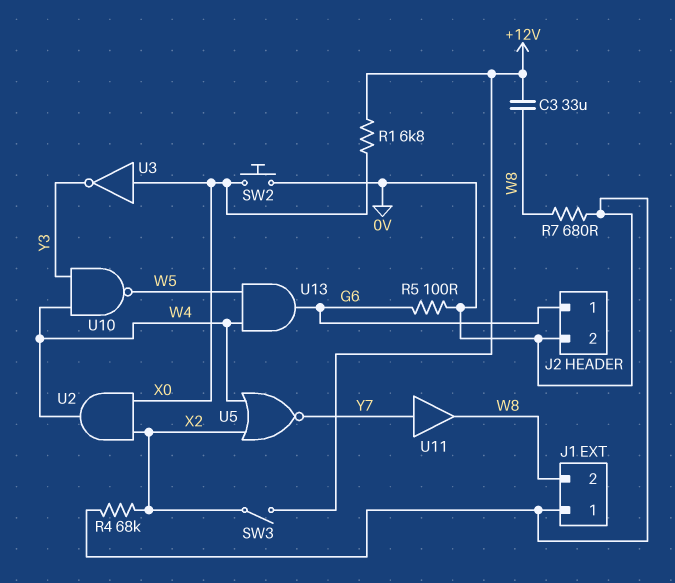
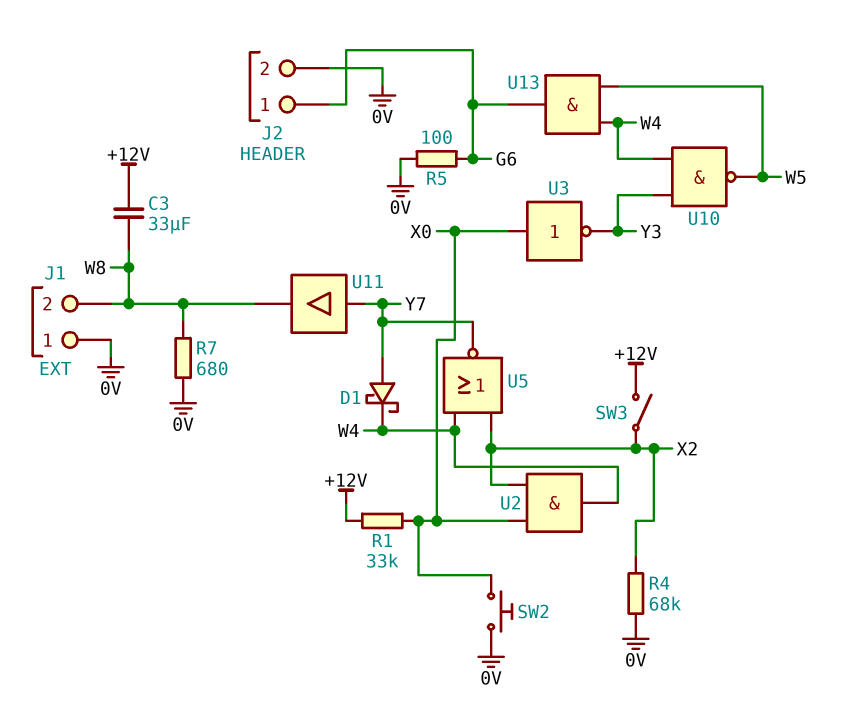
D1: none -> schottky (A Y7, K W4)
R1: 6.8k (+12V, X0) -> 33k (+12V, X0)

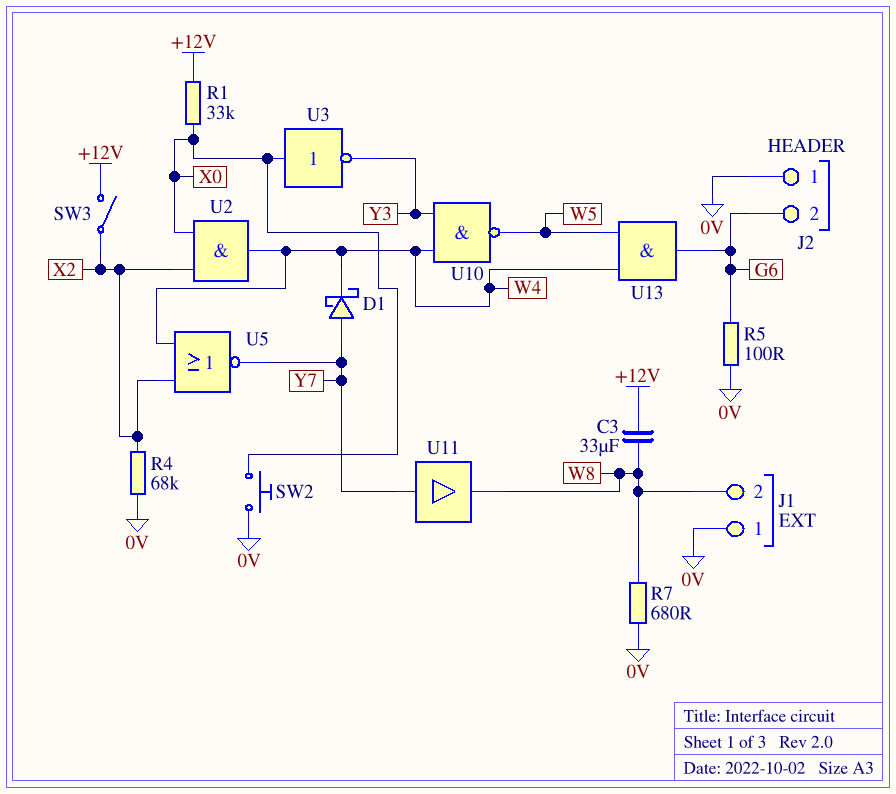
J2 pin 1: G6 -> 0V
J2 pin 2: 0V -> G6

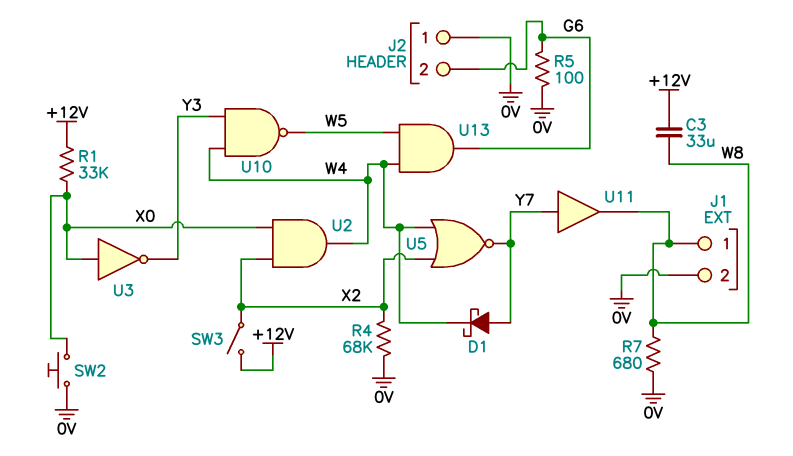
J1 pin 1: 0V -> W8
J1 pin 2: W8 -> 0V

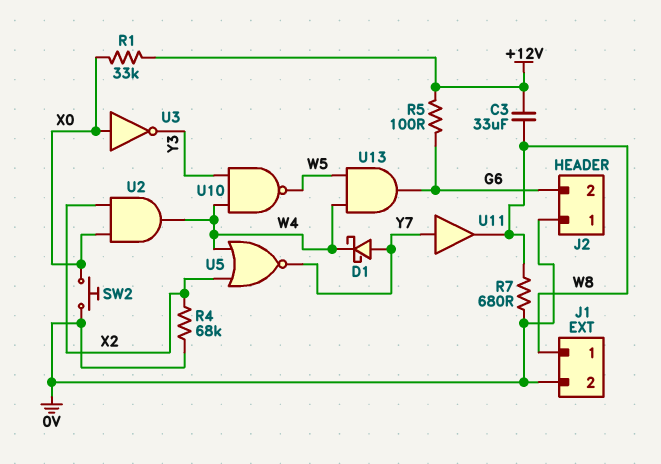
R5: 100 (0V, G6) -> 100 (+12V, G6)
SW3: switch (+12V, X2) -> none

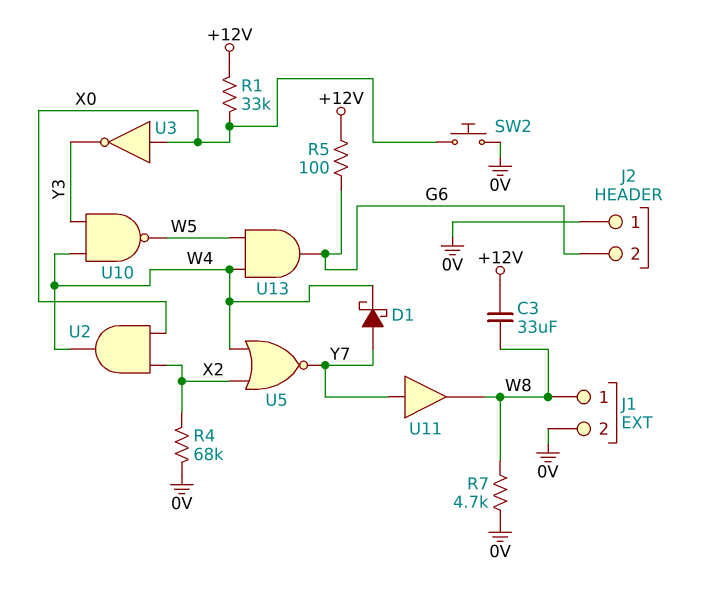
R7: 680 (0V, W8) -> 4.7k (0V, W8)

